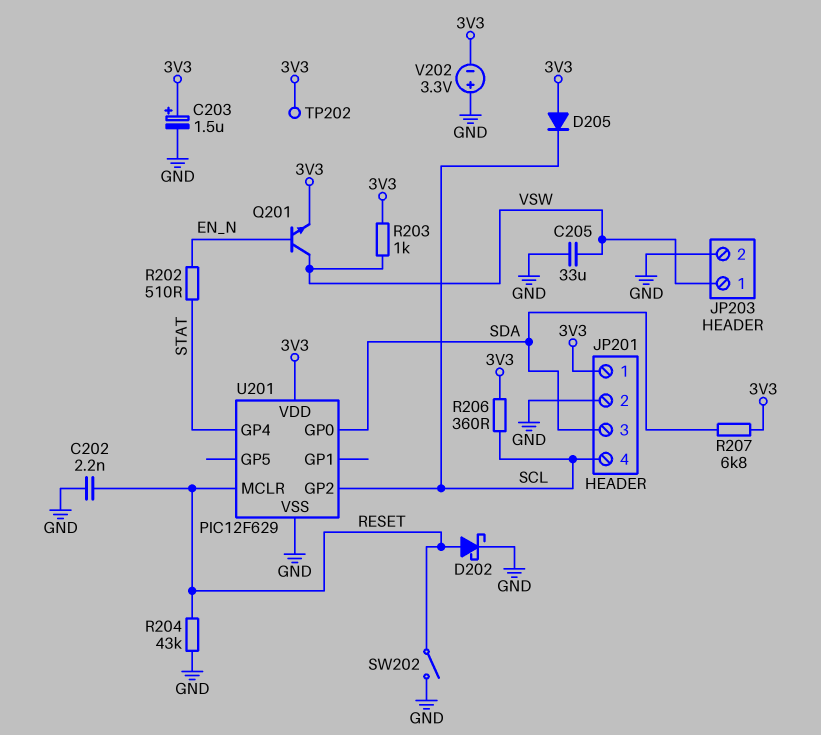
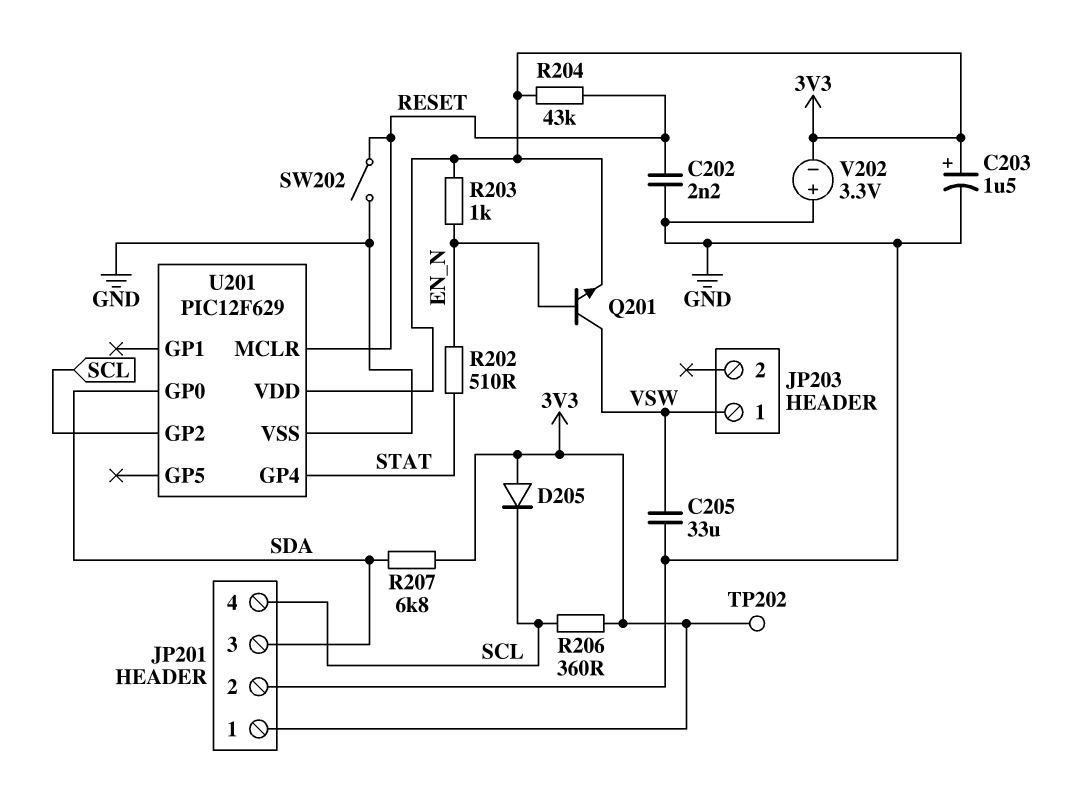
D202: schottky (A RESET, K GND) -> none
JP203 pin 2: GND -> none
R203: 1k (3V3, VSW) -> 1k (3V3, EN_N)
R204: 43k (GND, RESET) -> 43k (3V3, RESET)

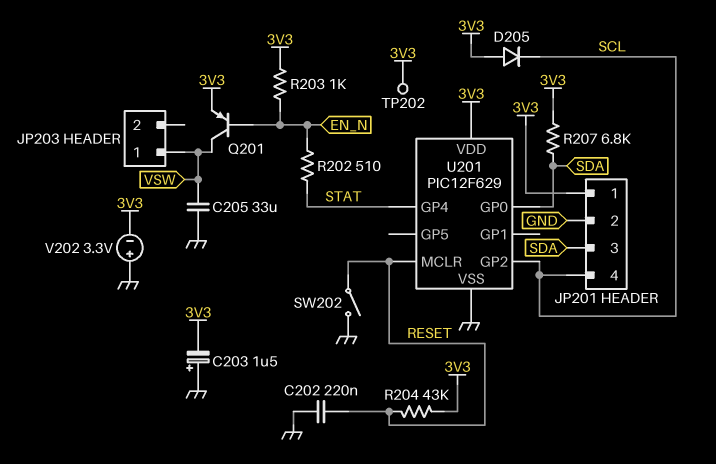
C202: 2.2nF (GND, RESET) -> 220nF (GND, RESET)
C203: 1.5uF (plus 3V3, minus GND) -> 1.5uF (plus GND, minus 3V3)
Q201: NPN (B EN_N, C VSW, E 3V3) -> PNP (B EN_N, C VSW, E 3V3)
R206: 360 (3V3, SCL) -> none

